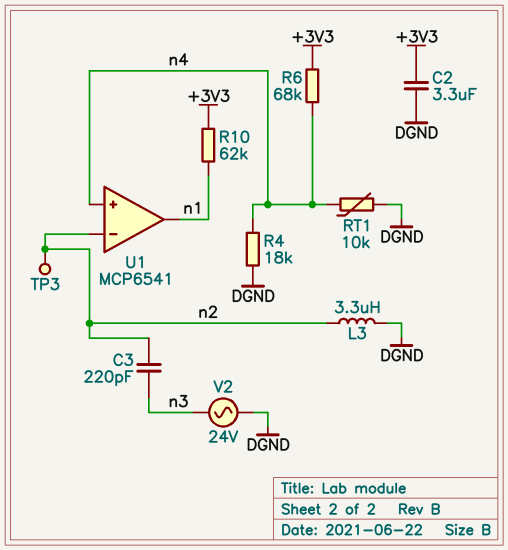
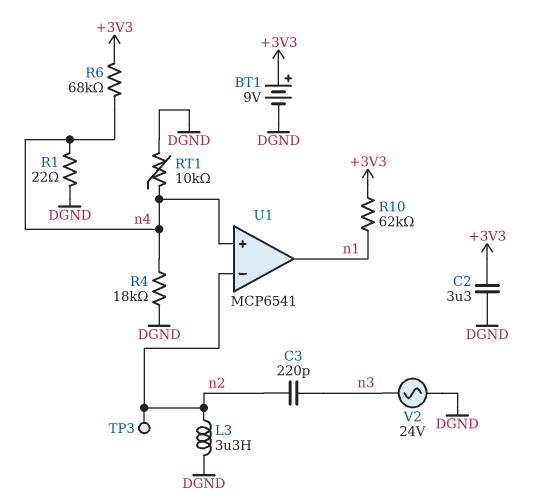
BT1: none -> 9V (plus +3V3, minus DGND)
R1: none -> 22 (DGND, n4)

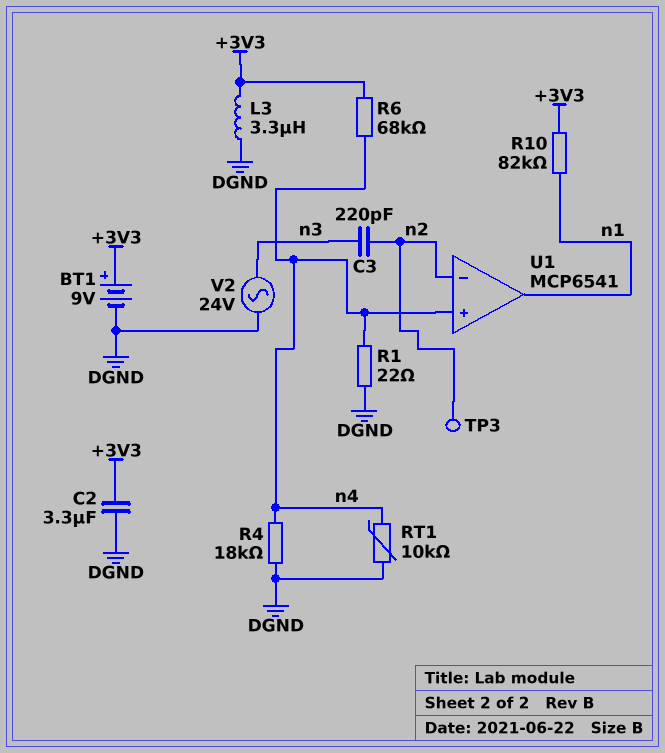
L3: 3.3uH (DGND, n2) -> 3.3uH (+3V3, DGND)
R10: 62k (+3V3, n1) -> 82k (+3V3, n1)

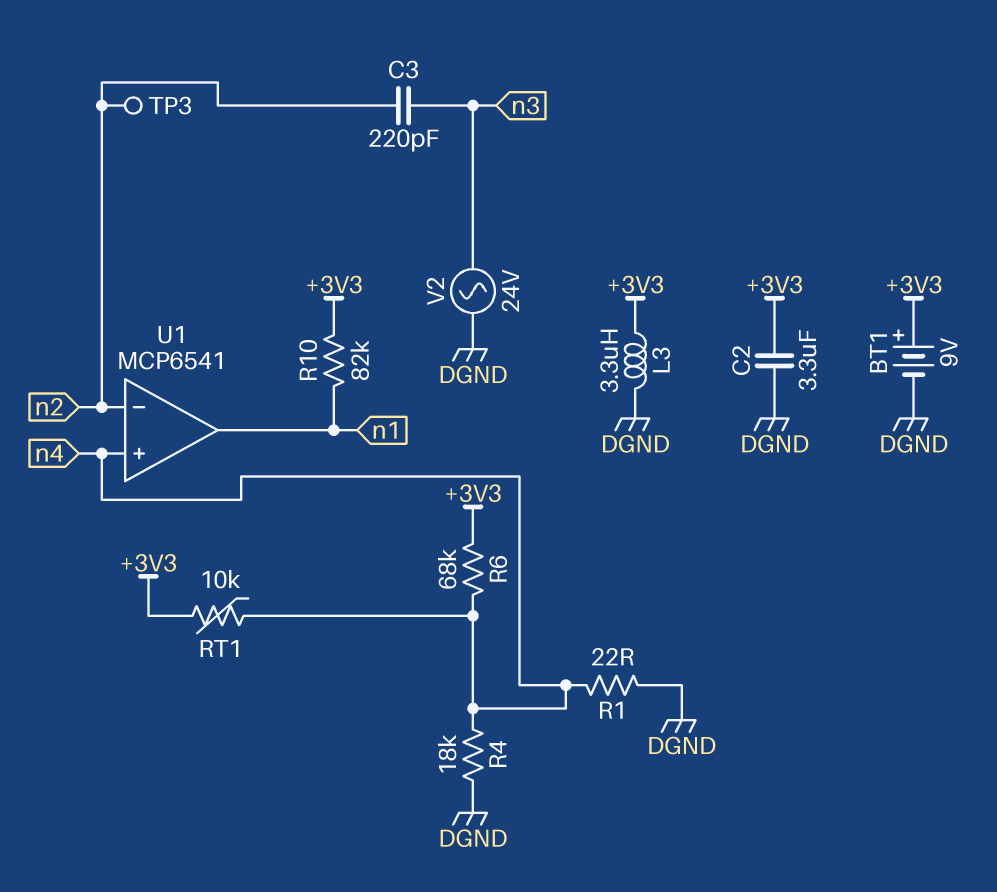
RT1: 10k (DGND, n4) -> 10k (+3V3, n4)

